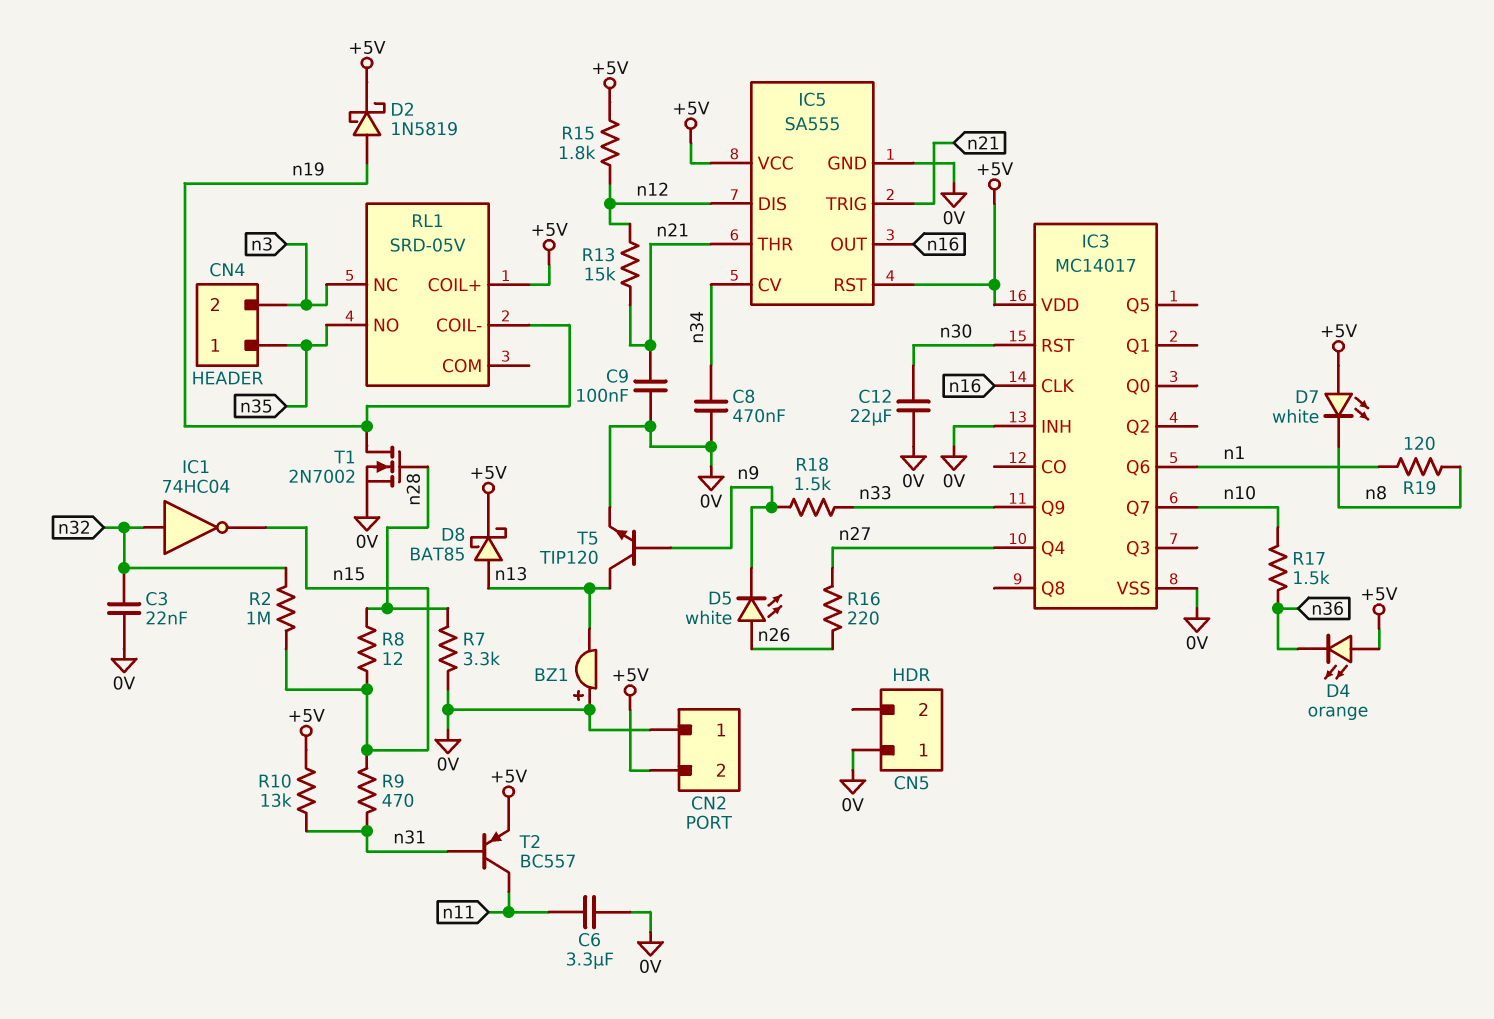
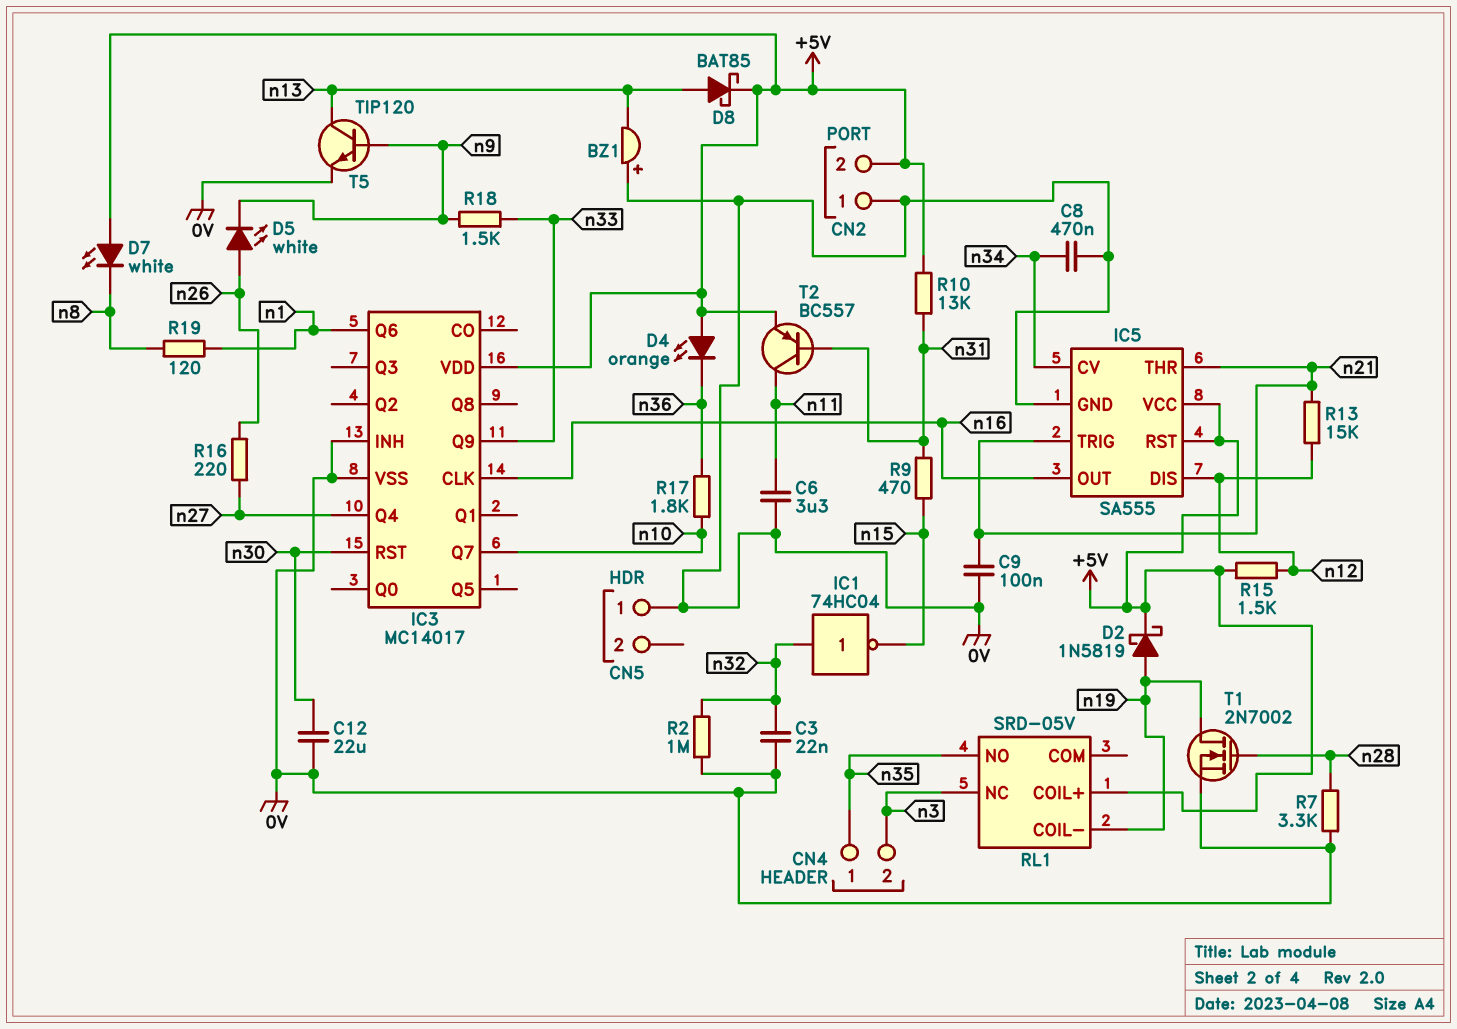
R2: 1M (n15, n32) -> 1M (0V, n32)
R8: 12 (n15, n28) -> none
R15: 1.8k (+5V, n12) -> 1.5k (+5V, n12)
R17: 1.5k (n10, n36) -> 1.8k (n10, n36)

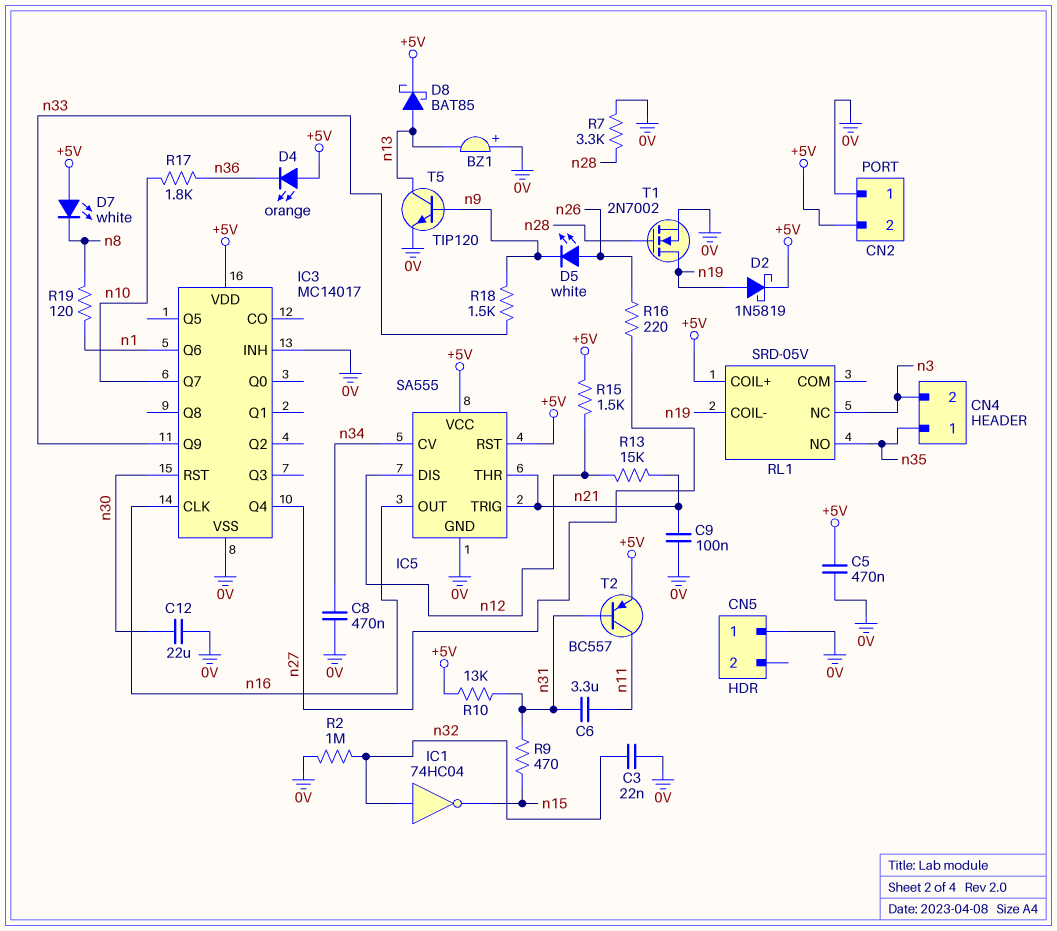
C5: none -> 470nF (+5V, 0V)
C6: 3.3uF (0V, n11) -> 3.3uF (n11, n31)

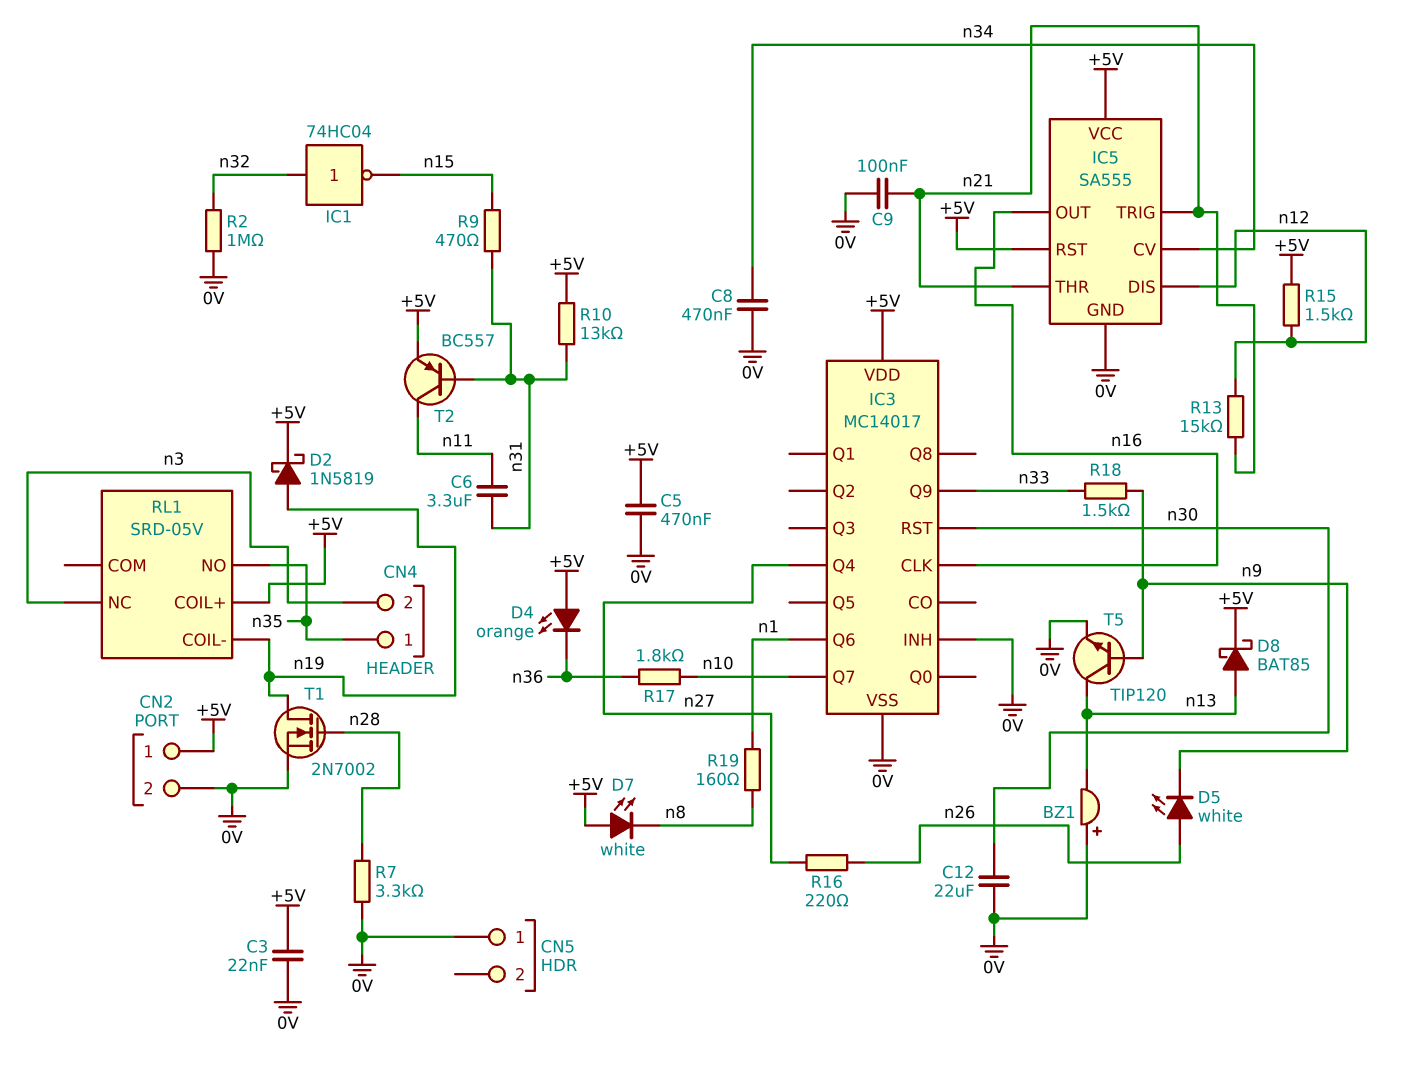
C3: 22nF (0V, n32) -> 22nF (+5V, 0V)
CN2 pin 1: 0V -> +5V
CN2 pin 2: +5V -> 0V
R19: 120 (n1, n8) -> 160 (n1, n8)

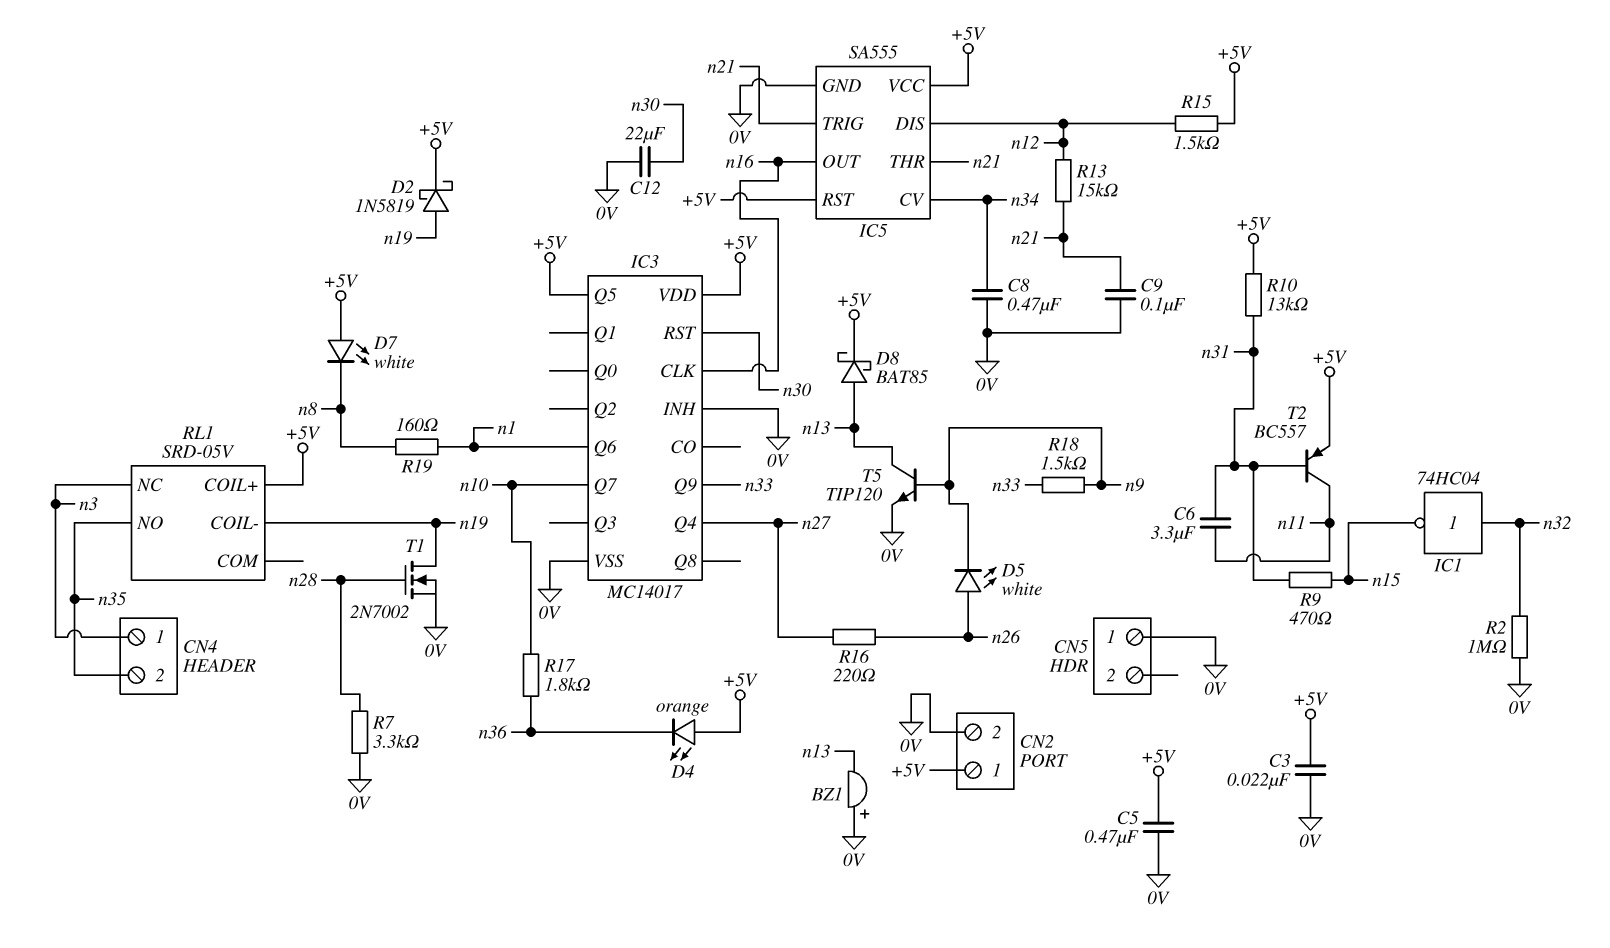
CN4 pin 1: n35 -> n3
CN4 pin 2: n3 -> n35
IC3 pin Q5: none -> +5V

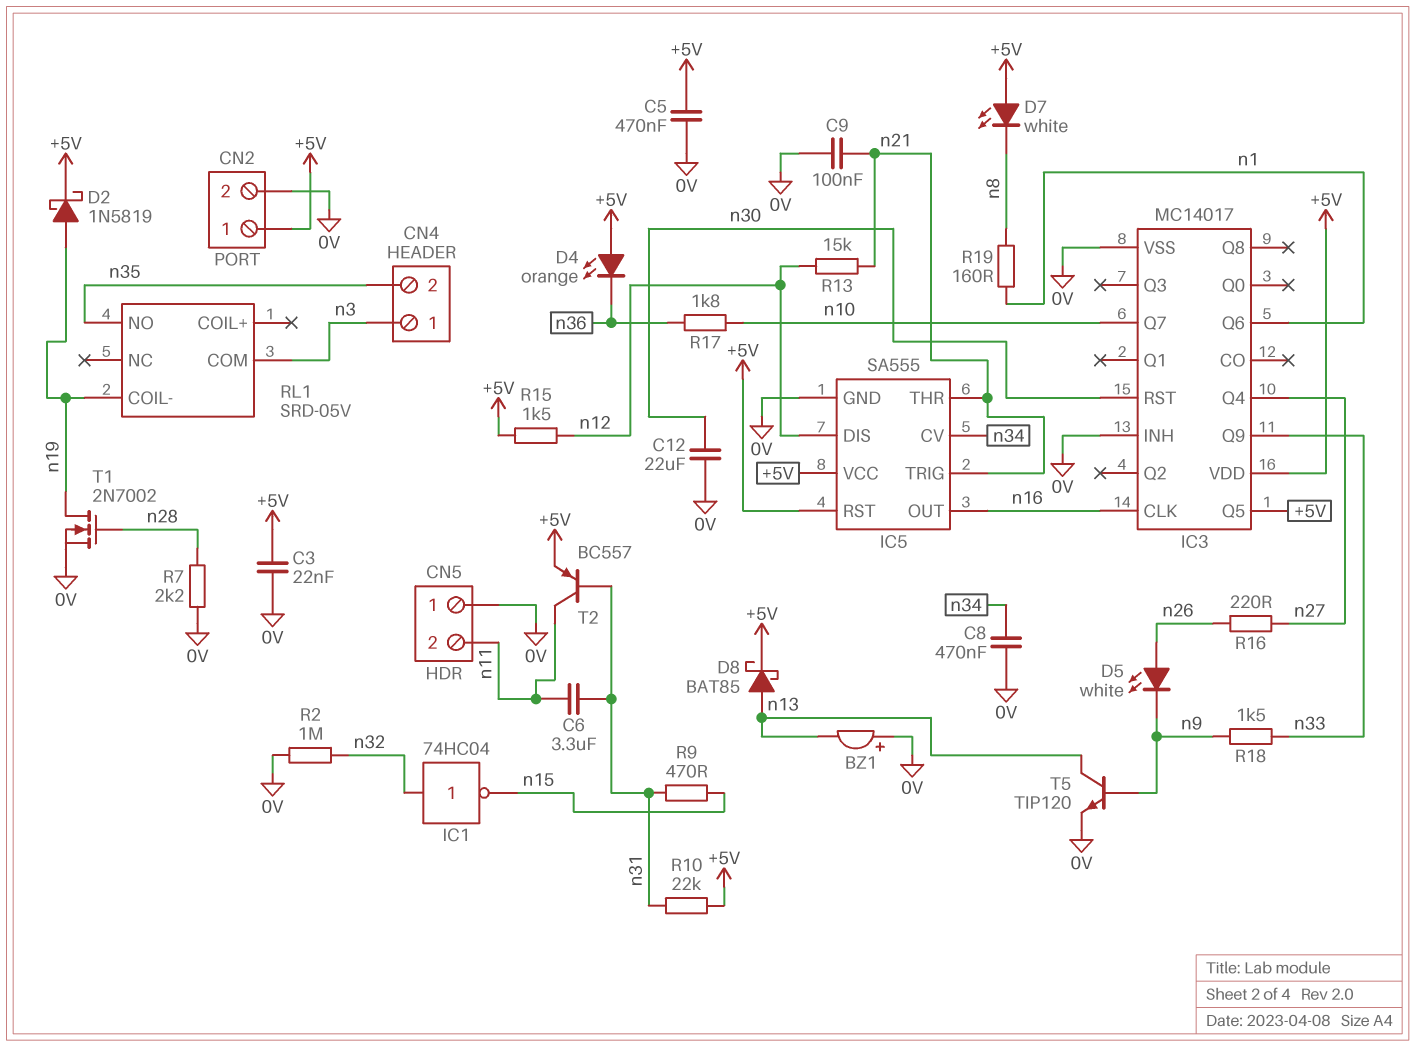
CN5 pin 2: none -> n11
R7: 3.3k (0V, n28) -> 2.2k (0V, n28)
R10: 13k (+5V, n31) -> 22k (+5V, n31)
RL1 pin COIL+: +5V -> none
RL1 pin COM: none -> n3
RL1 pin NC: n3 -> none

